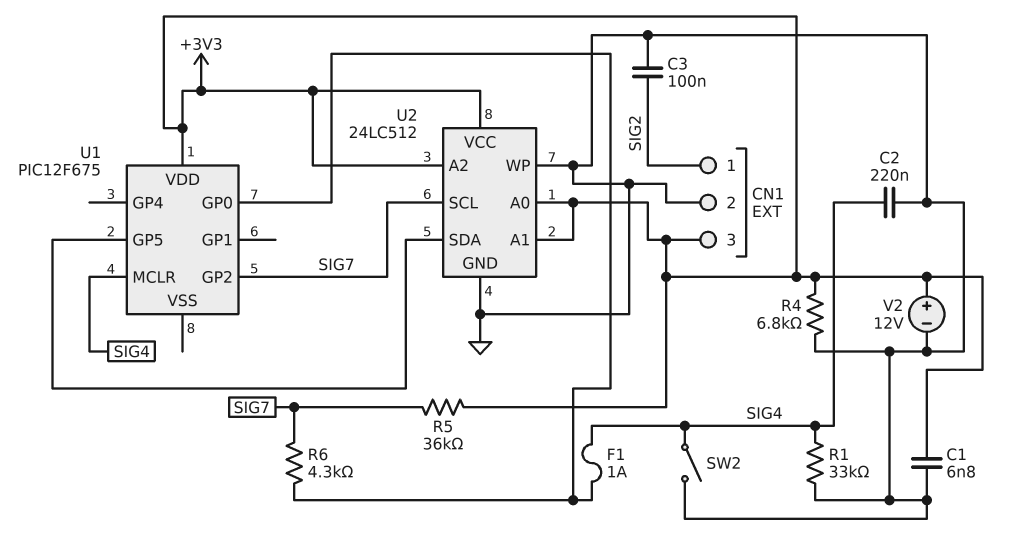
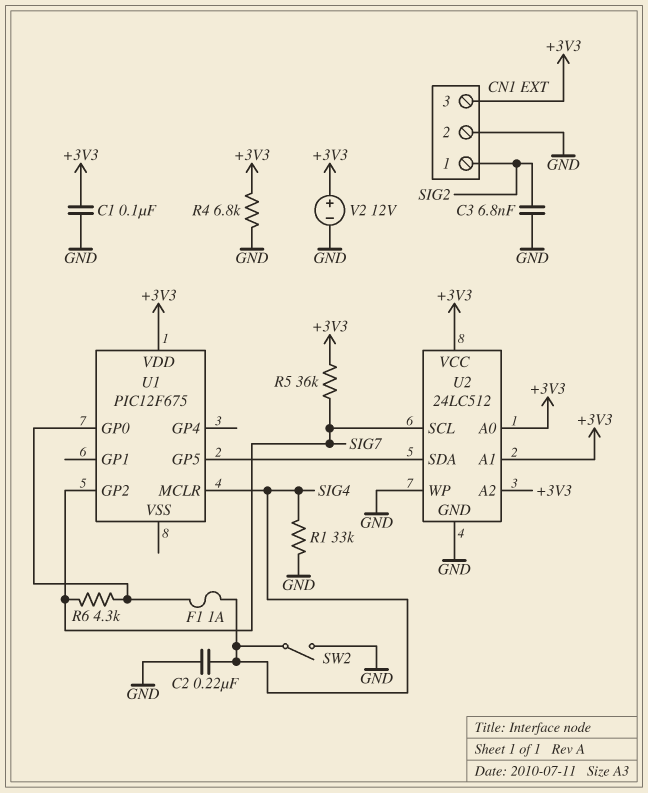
C1: 6.8nF (+3V3, GND) -> 100nF (+3V3, GND)
C3: 100nF (GND, SIG2) -> 6.8nF (GND, SIG2)

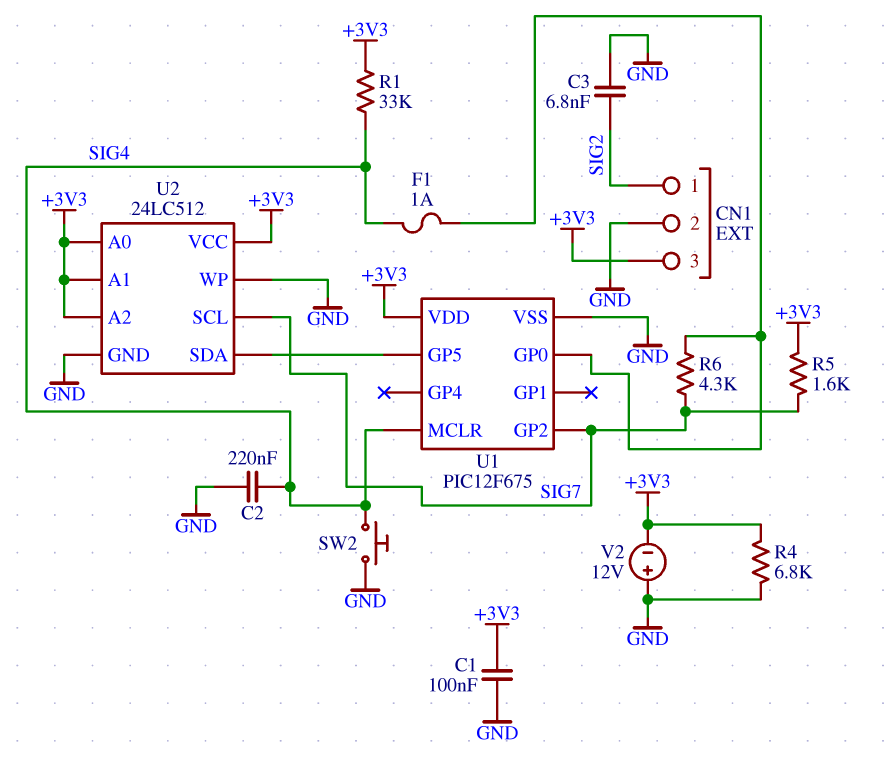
R1: 33k (GND, SIG4) -> 33k (+3V3, SIG4)
R5: 36k (+3V3, SIG7) -> 1.6k (+3V3, SIG7)
SW2: switch (GND, SIG4) -> button (GND, SIG4)
U1 pin VSS: none -> GND
V2: 12V (plus +3V3, minus GND) -> 12V (plus GND, minus +3V3)

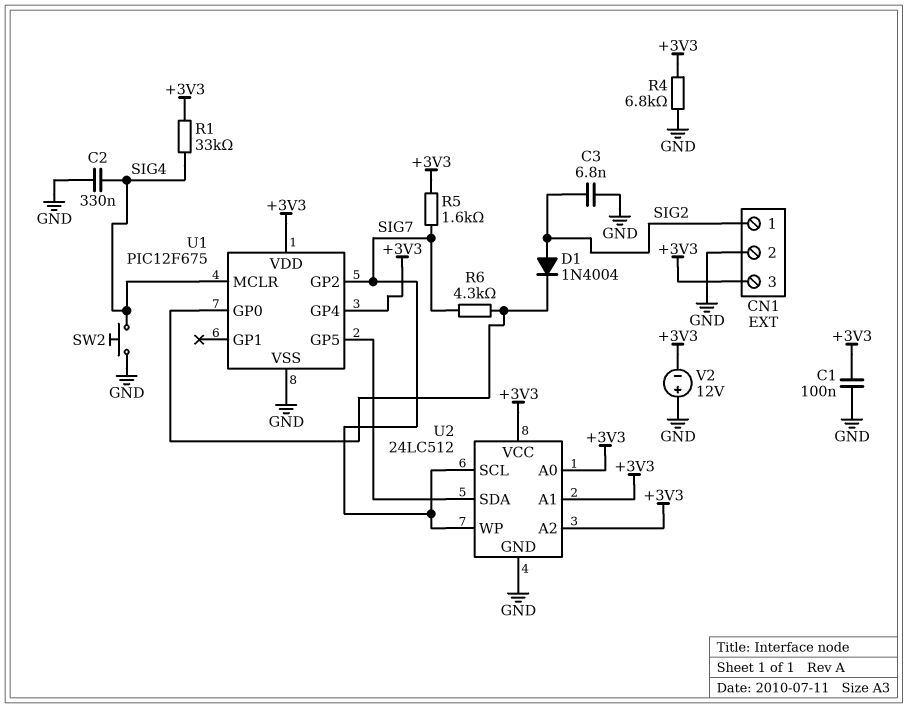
C2: 220nF (GND, SIG4) -> 330nF (GND, SIG4)
D1: none -> diode 1N4004 (A SIG2, K U1/GP0)
F1: 1A (SIG4, U1/GP0) -> none
U1 pin GP4: none -> +3V3
U2 pin WP: GND -> SIG7

